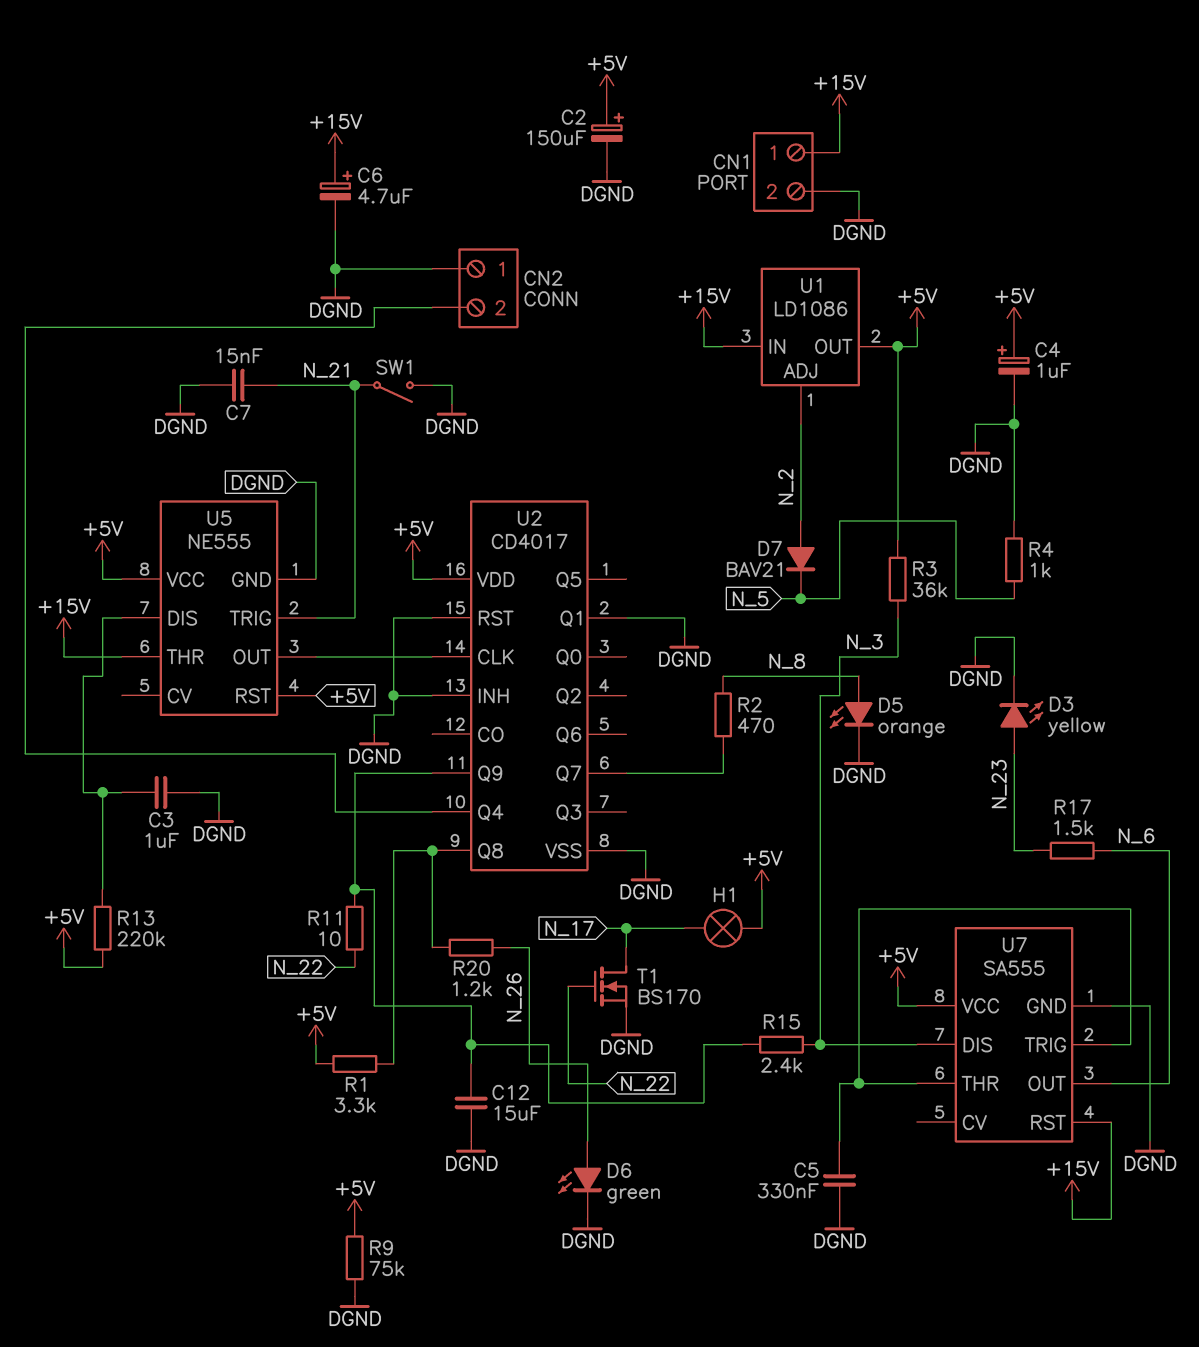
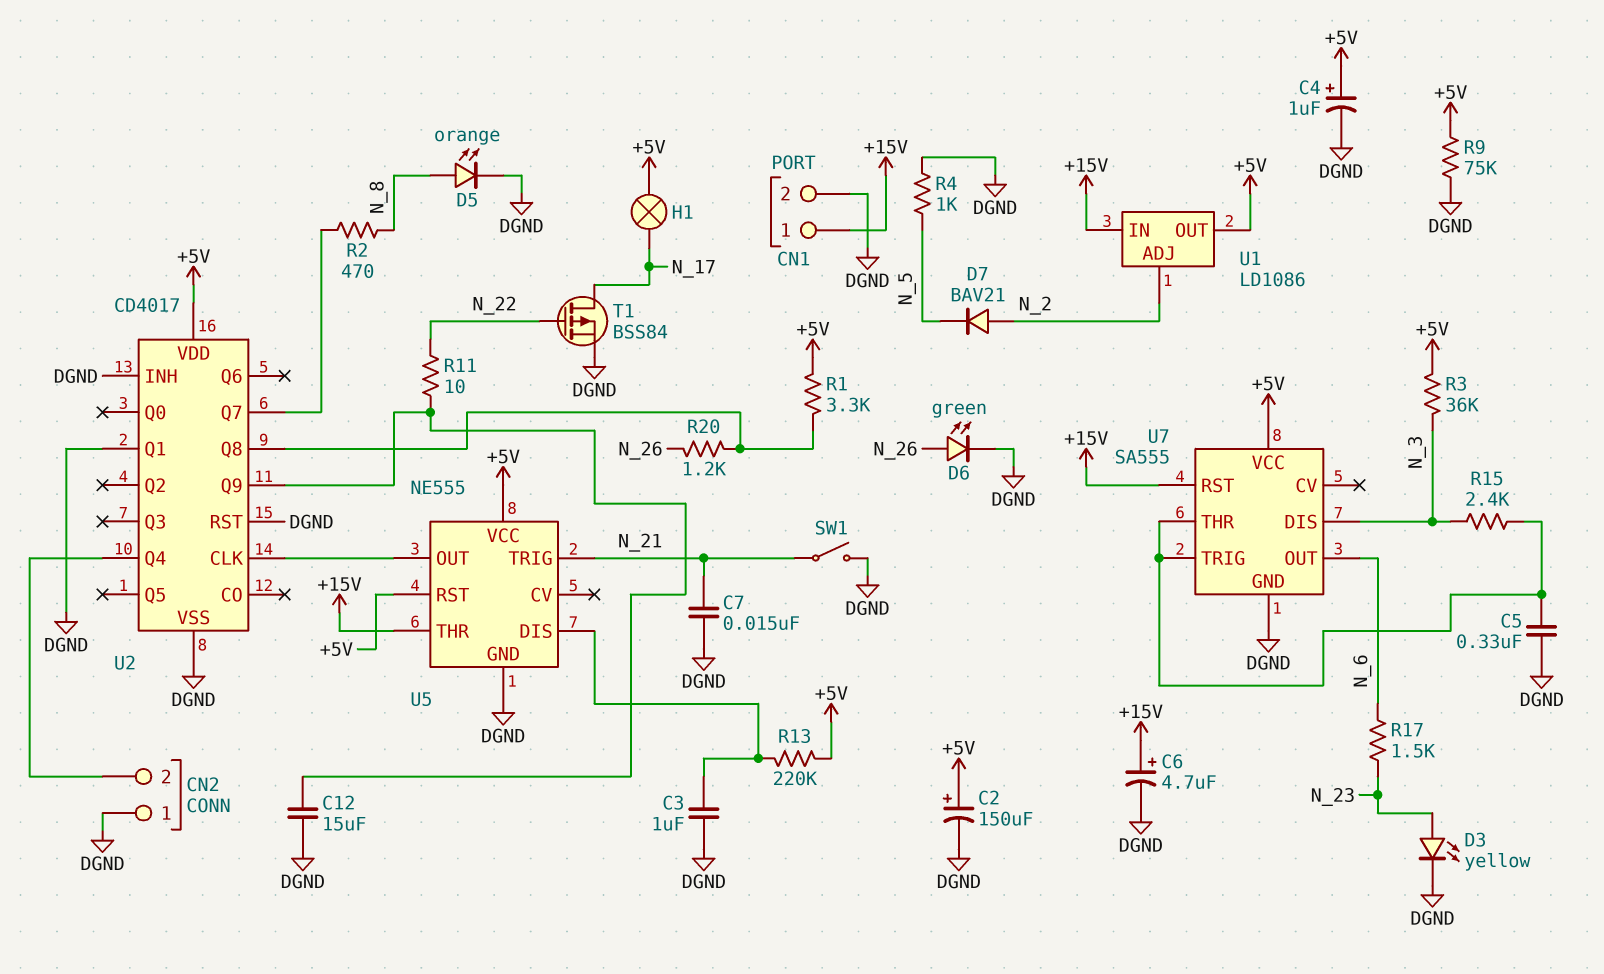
R15: 2.4k (N_3, U2/Q9) -> 2.4k (N_3, U7/THR)
T1: NMOS BS170 (G N_22, D N_17, S DGND) -> PMOS BSS84 (G N_22, D N_17, S DGND)

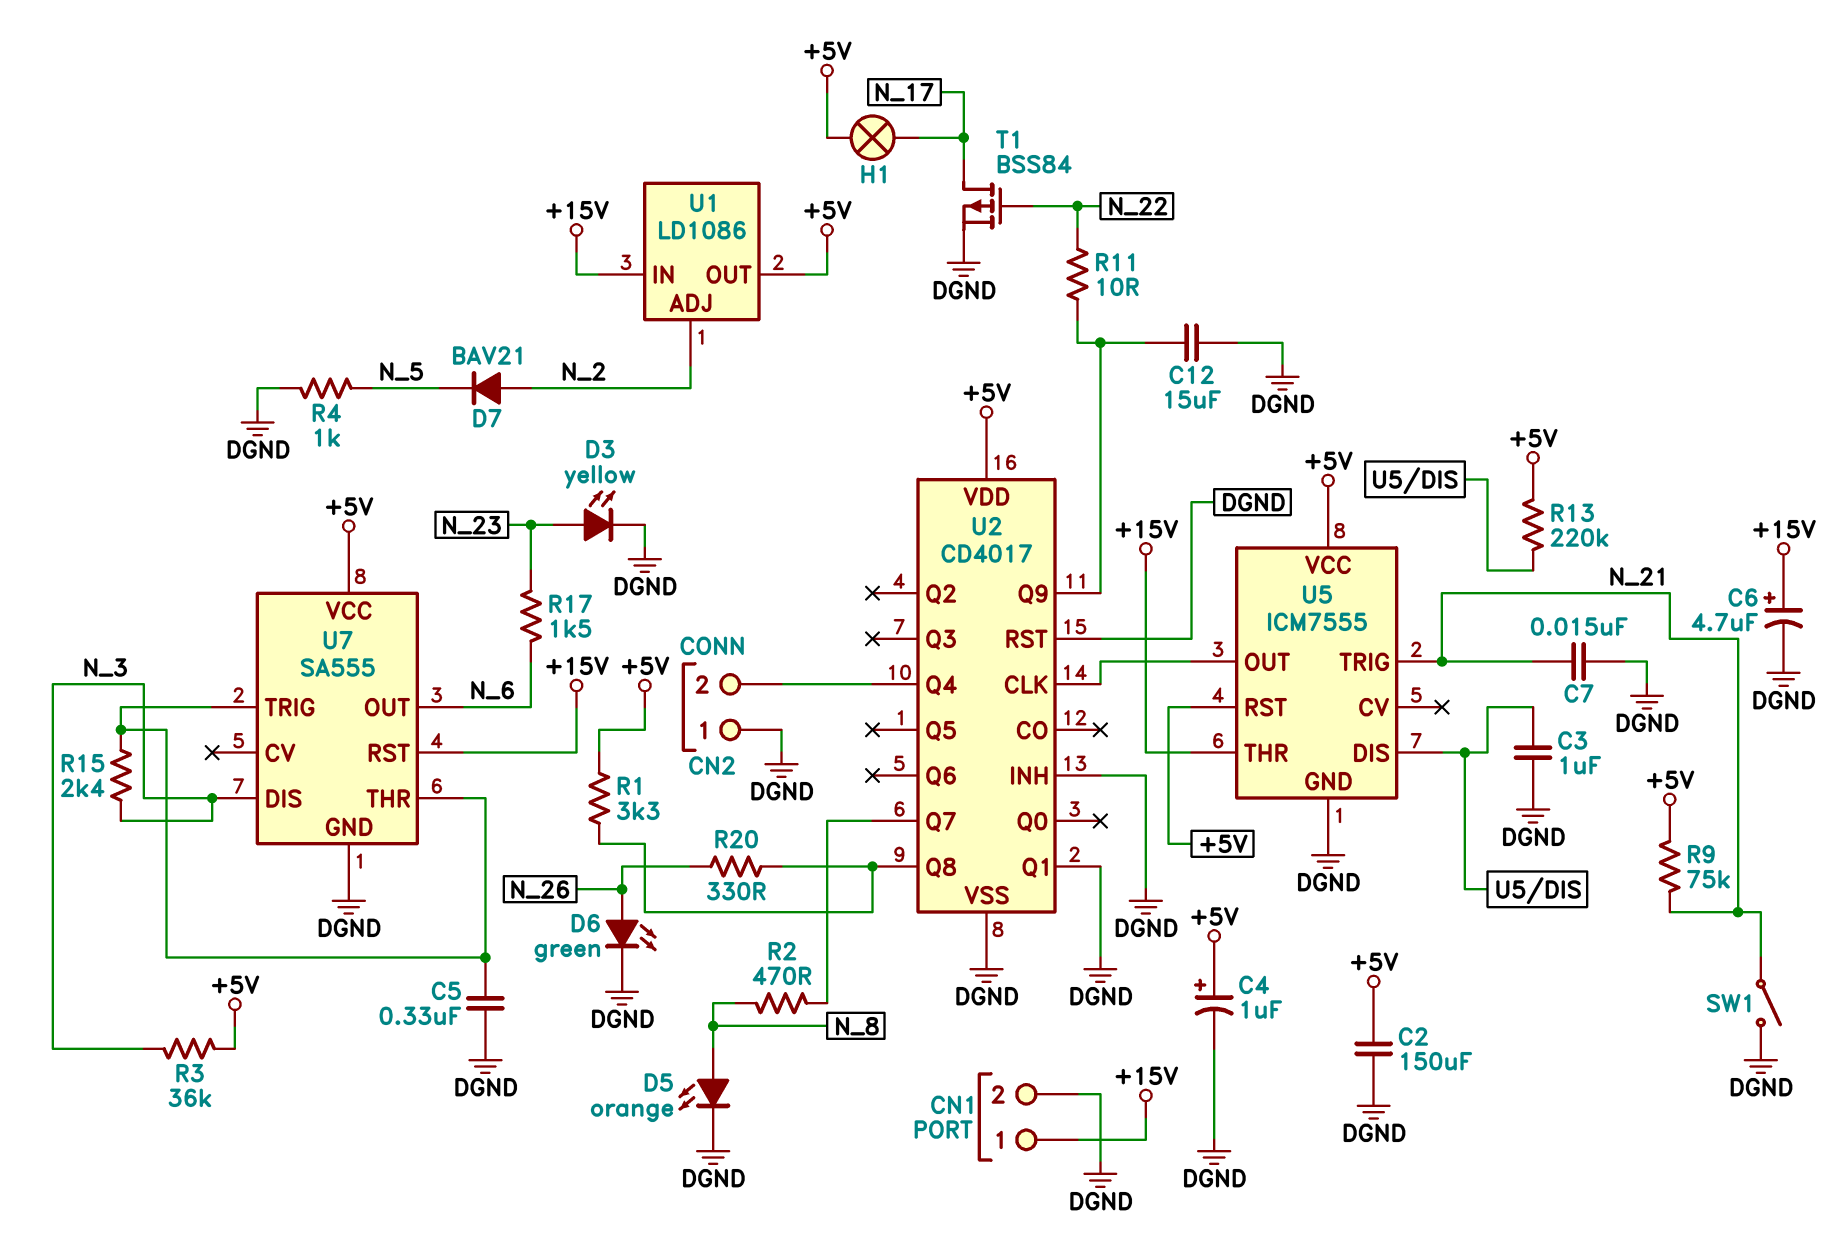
C2: 150uF (plus +5V, minus DGND) -> 150uF (+5V, DGND)
R9: 75k (+5V, DGND) -> 75k (+5V, N_21)
R20: 1.2k (N_26, U2/Q8) -> 330 (N_26, U2/Q8)
U5: NE555 -> ICM7555

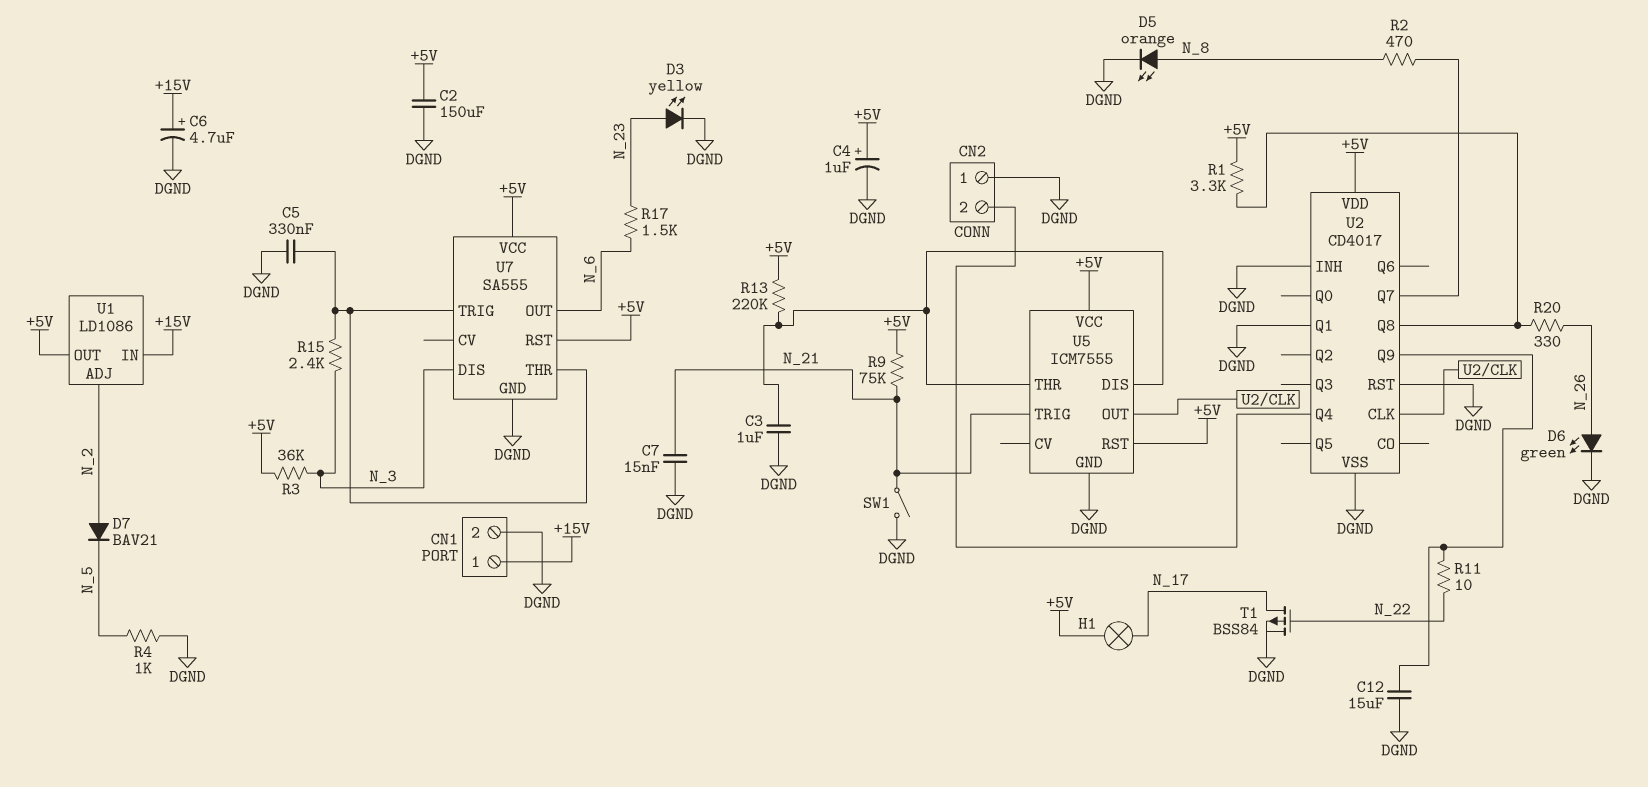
U5 pin THR: +15V -> U5/DIS
U7 pin RST: +15V -> +5V

